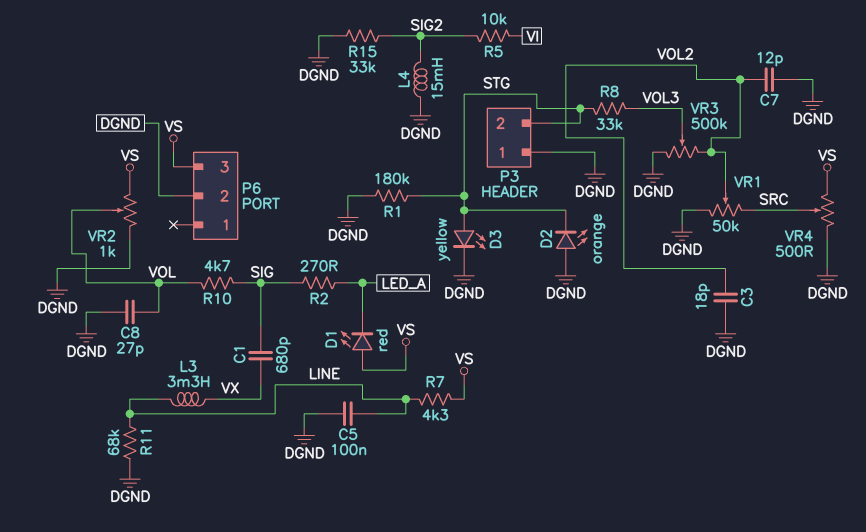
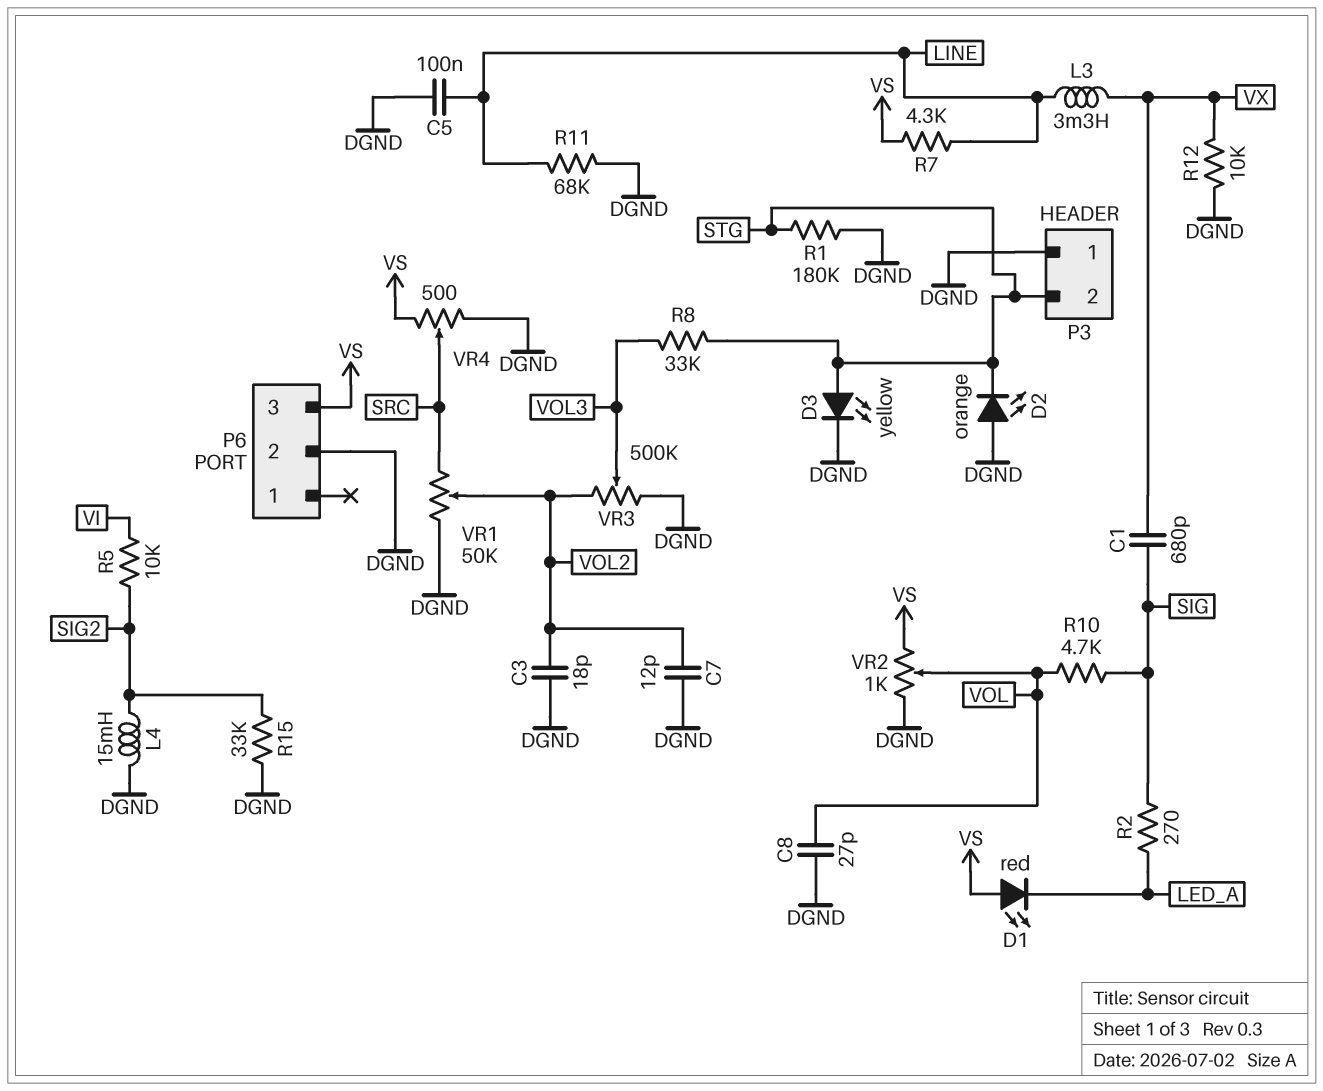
R12: none -> 10k (DGND, VX)

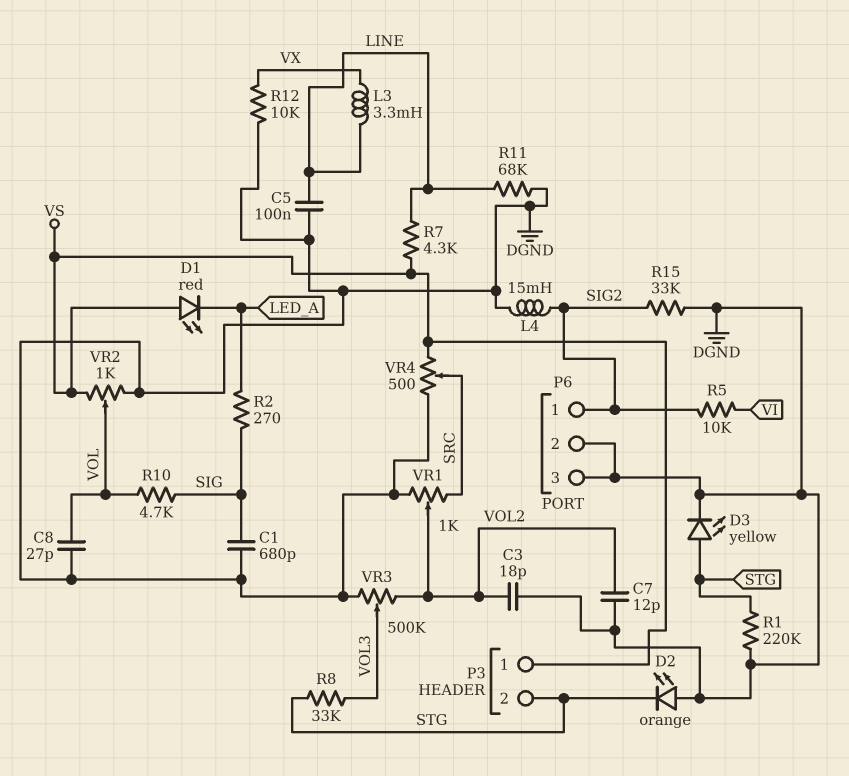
C1: 680pF (SIG, VX) -> 680pF (DGND, SIG)
P3 pin 1: DGND -> VS
P6 pin 1: none -> SIG2
P6 pin 3: VS -> DGND
R1: 180k (DGND, STG) -> 220k (DGND, STG)
VR1: 50k (DGND, SRC, wiper VOL2) -> 1k (DGND, SRC, wiper VOL2)

